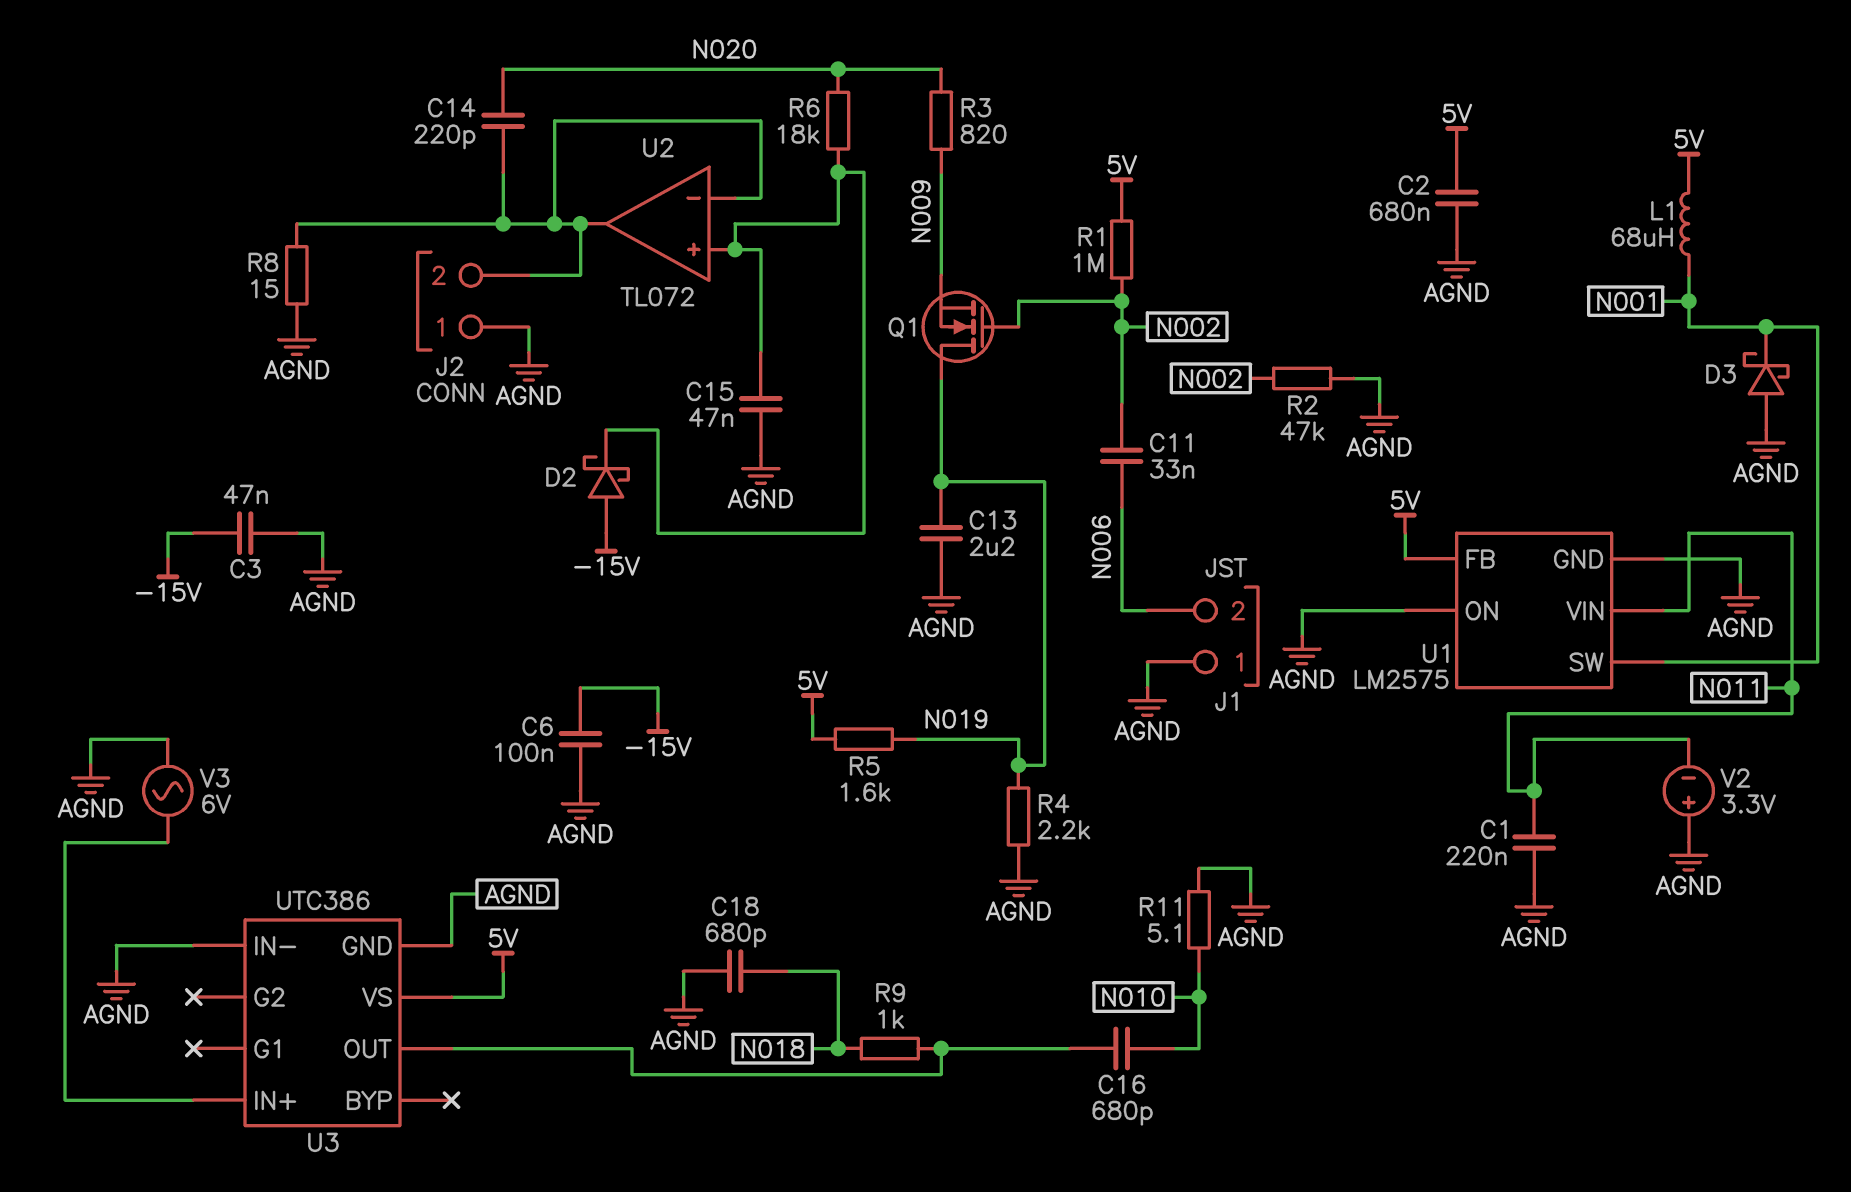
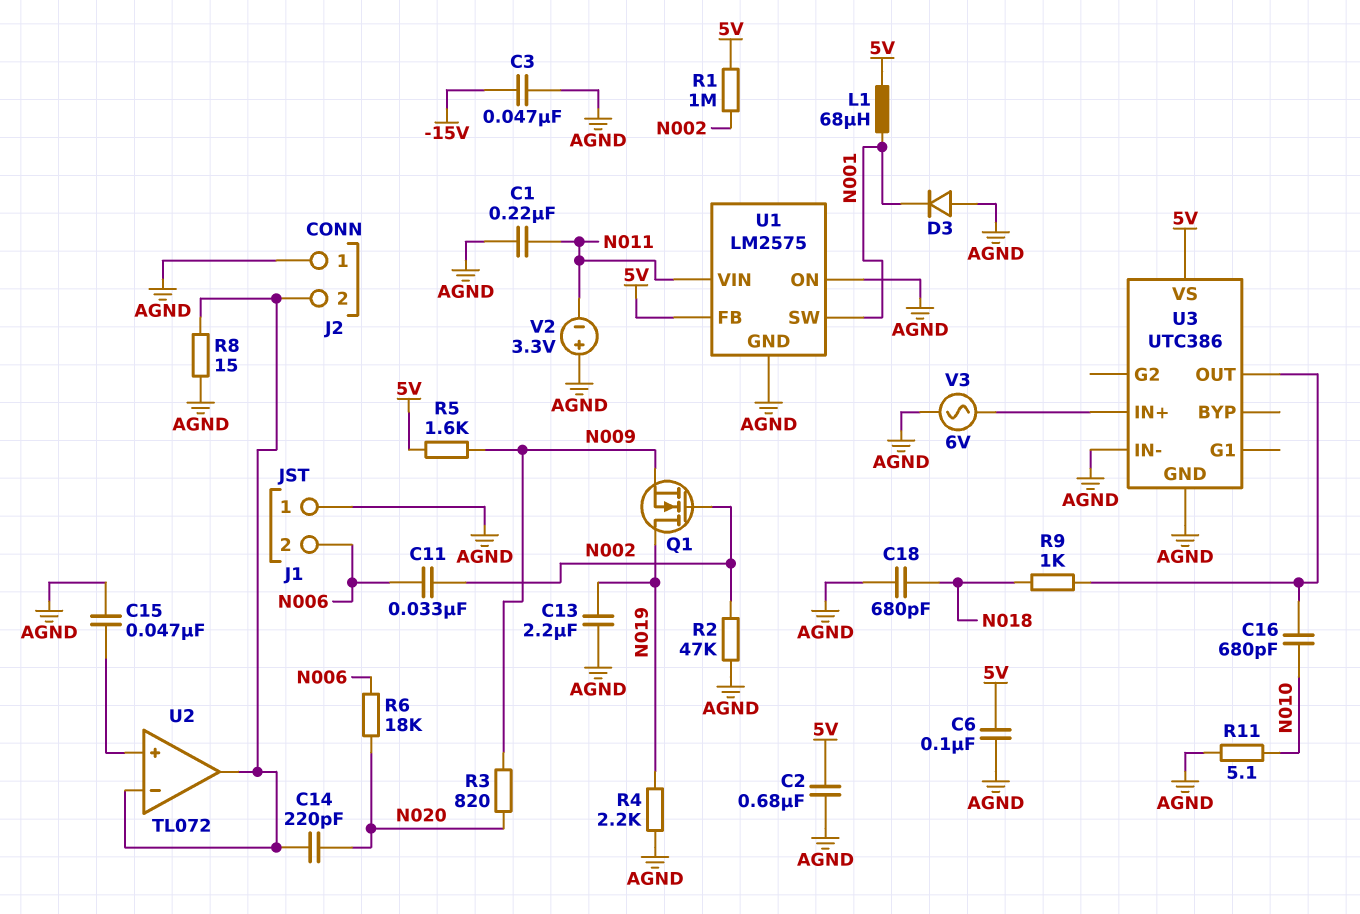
C6: 100nF (-15V, AGND) -> 100nF (5V, AGND)
D2: schottky (A -15V, K U2/in+) -> none
D3: schottky (A AGND, K N001) -> diode (A AGND, K N001)
R5: 1.6k (5V, N019) -> 1.6k (5V, N009)
R6: 18k (N020, U2/in+) -> 18k (N006, N020)

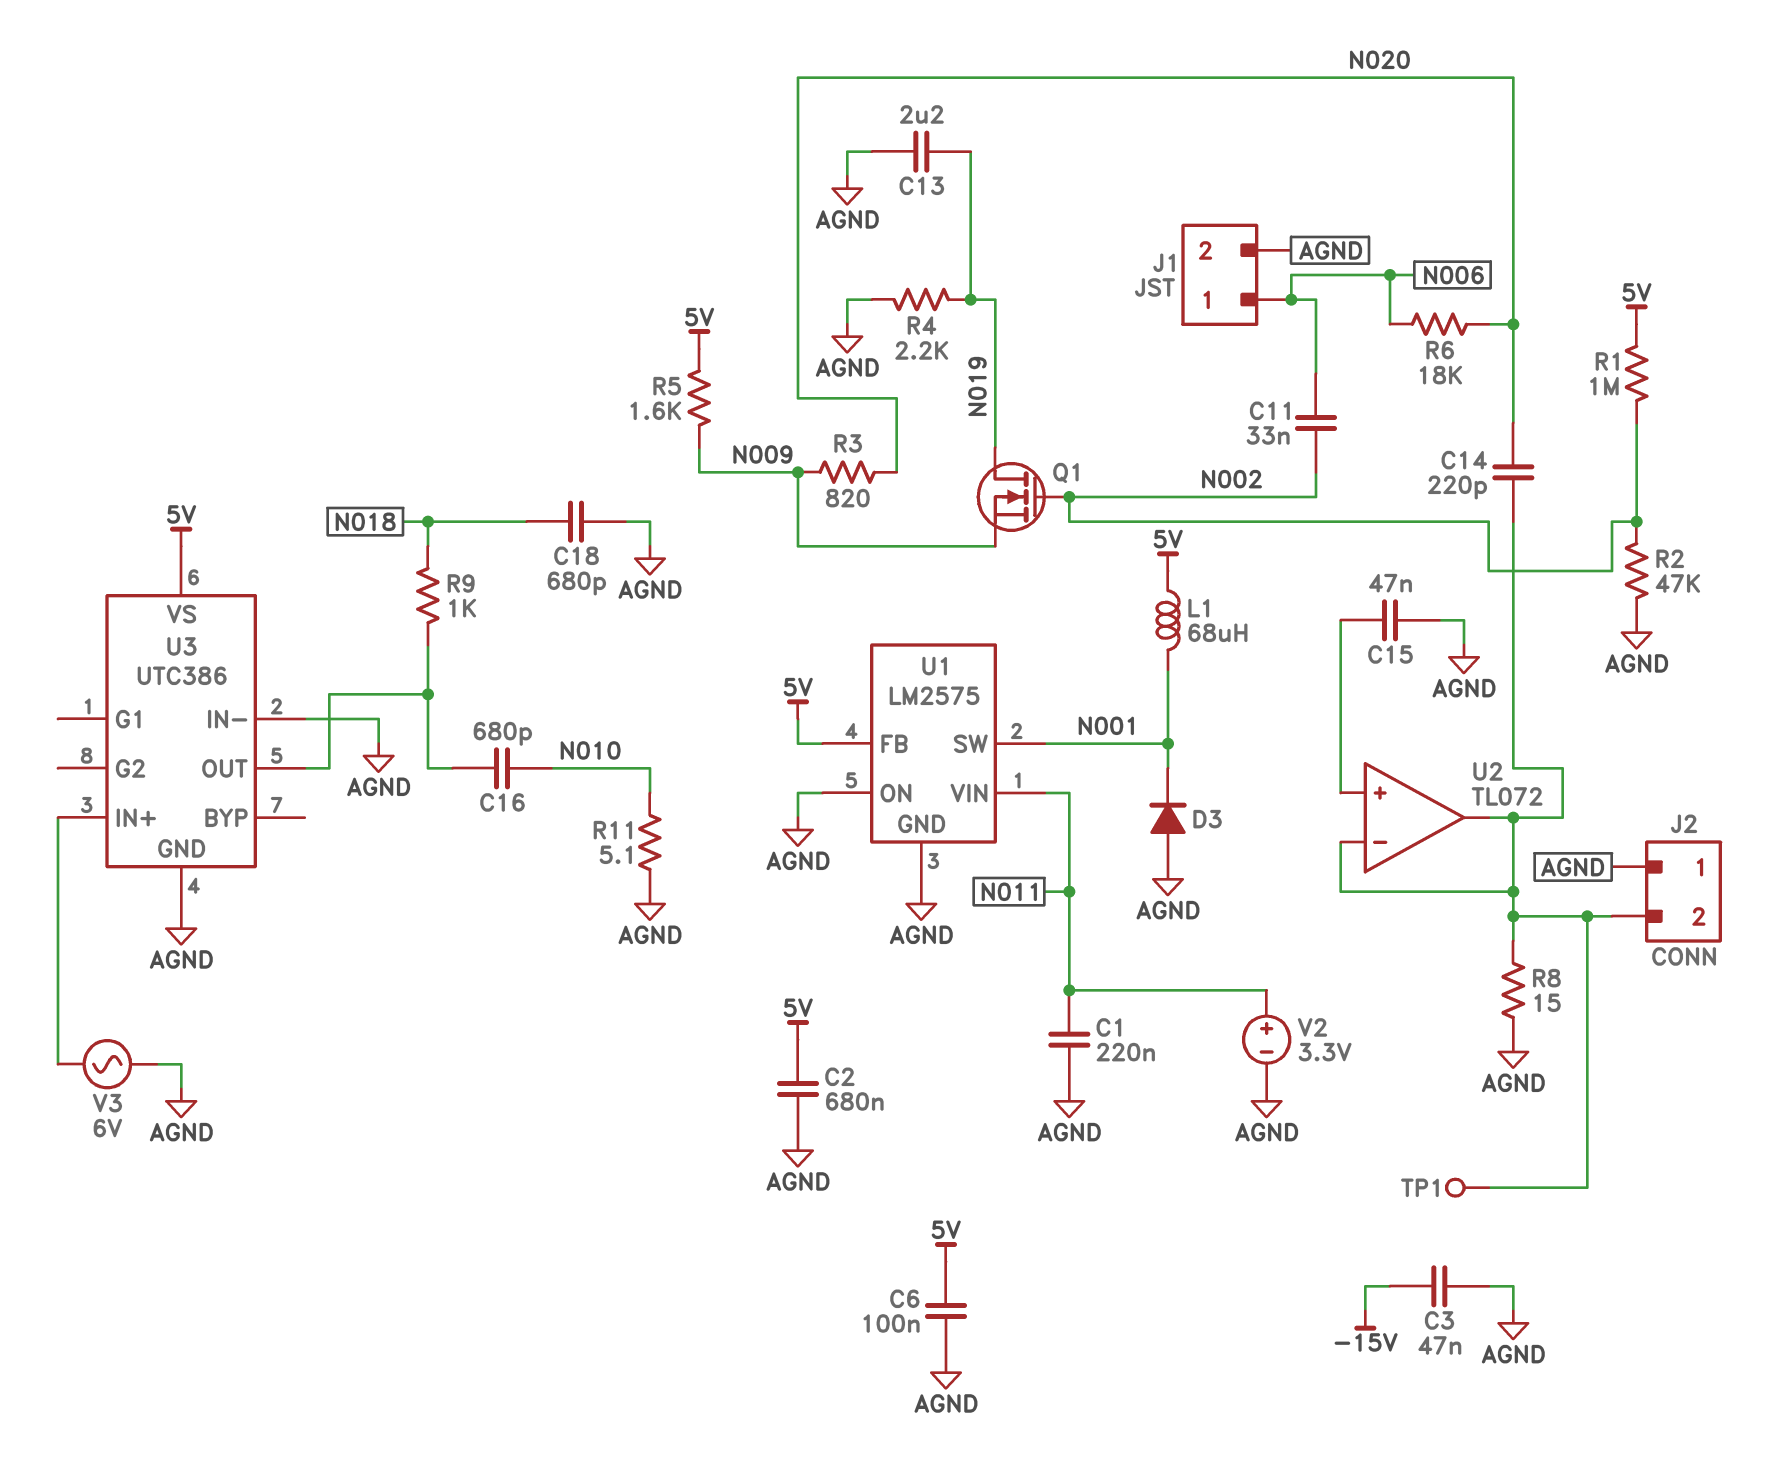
J1 pin 1: AGND -> N006
J1 pin 2: N006 -> AGND
TP1: none -> test point (J2/2)
V2: 3.3V (plus AGND, minus N011) -> 3.3V (plus N011, minus AGND)

